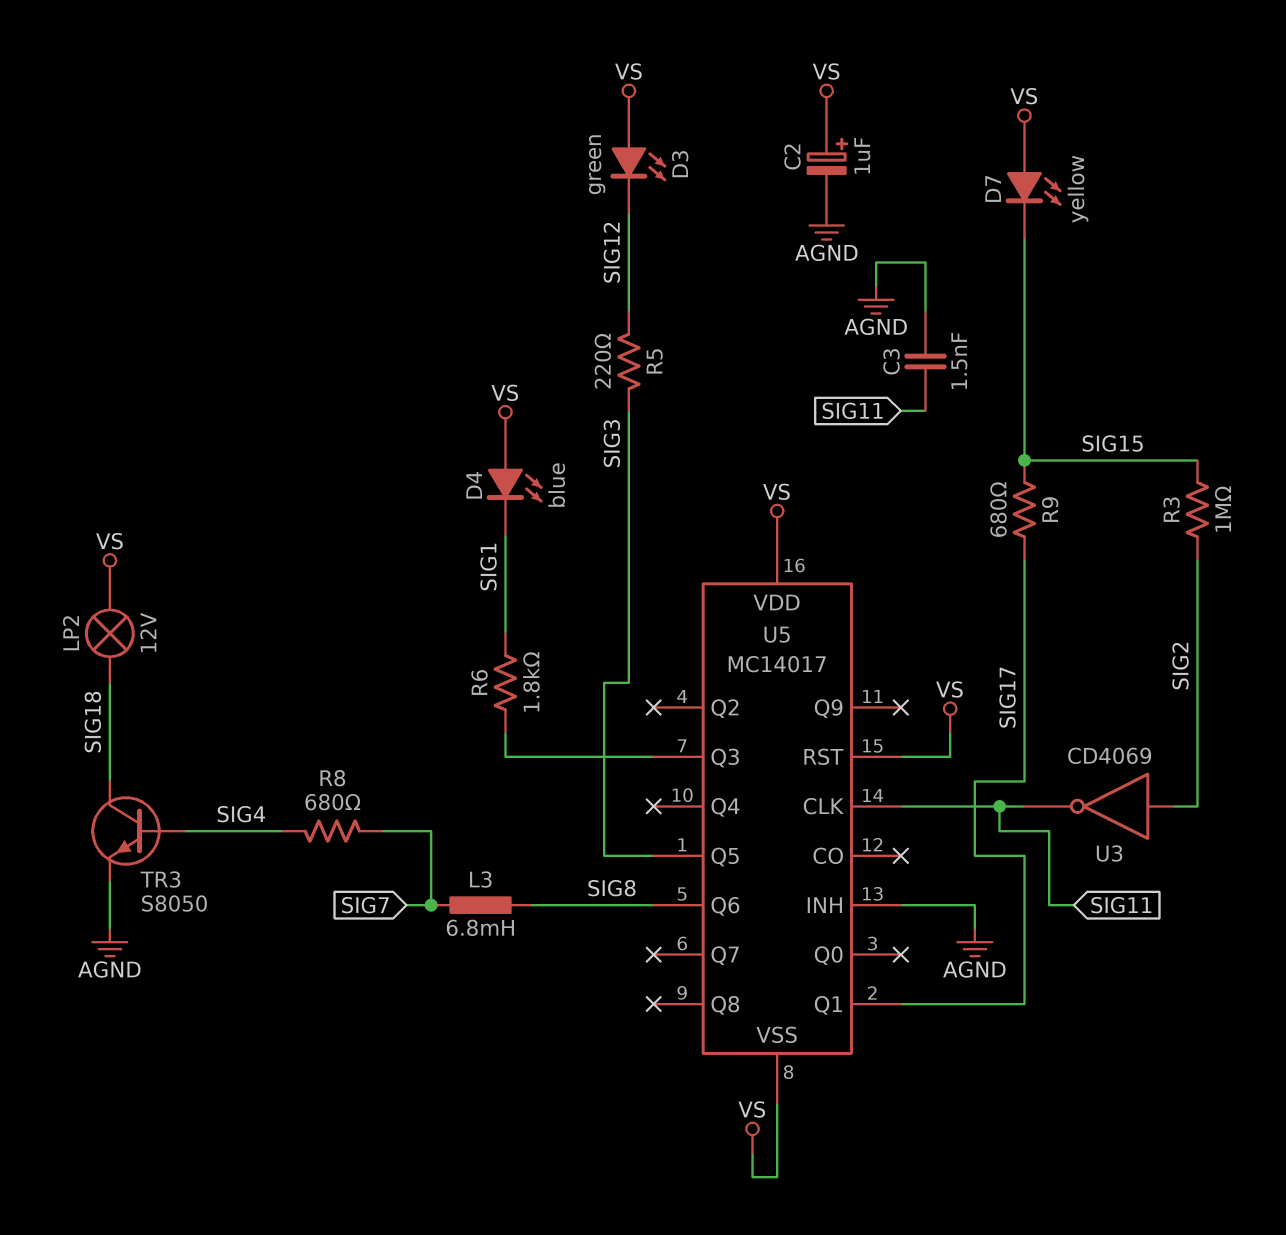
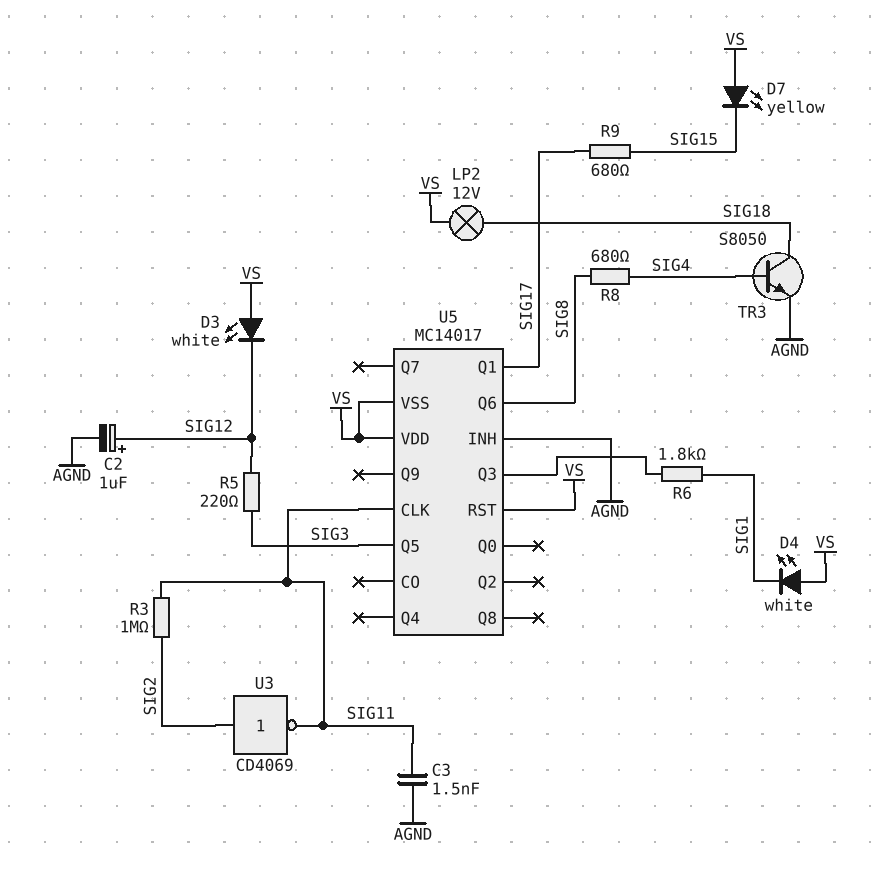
C2: 1uF (plus VS, minus AGND) -> 1uF (plus SIG12, minus AGND)
D3: LED green (A VS, K SIG12) -> LED white (A VS, K SIG12)
D4: LED blue (A VS, K SIG1) -> LED white (A VS, K SIG1)
L3: 6.8mH (SIG7, SIG8) -> none
R3: 1M (SIG2, SIG15) -> 1M (SIG2, SIG11)
R8: 680 (SIG4, SIG7) -> 680 (SIG4, SIG8)

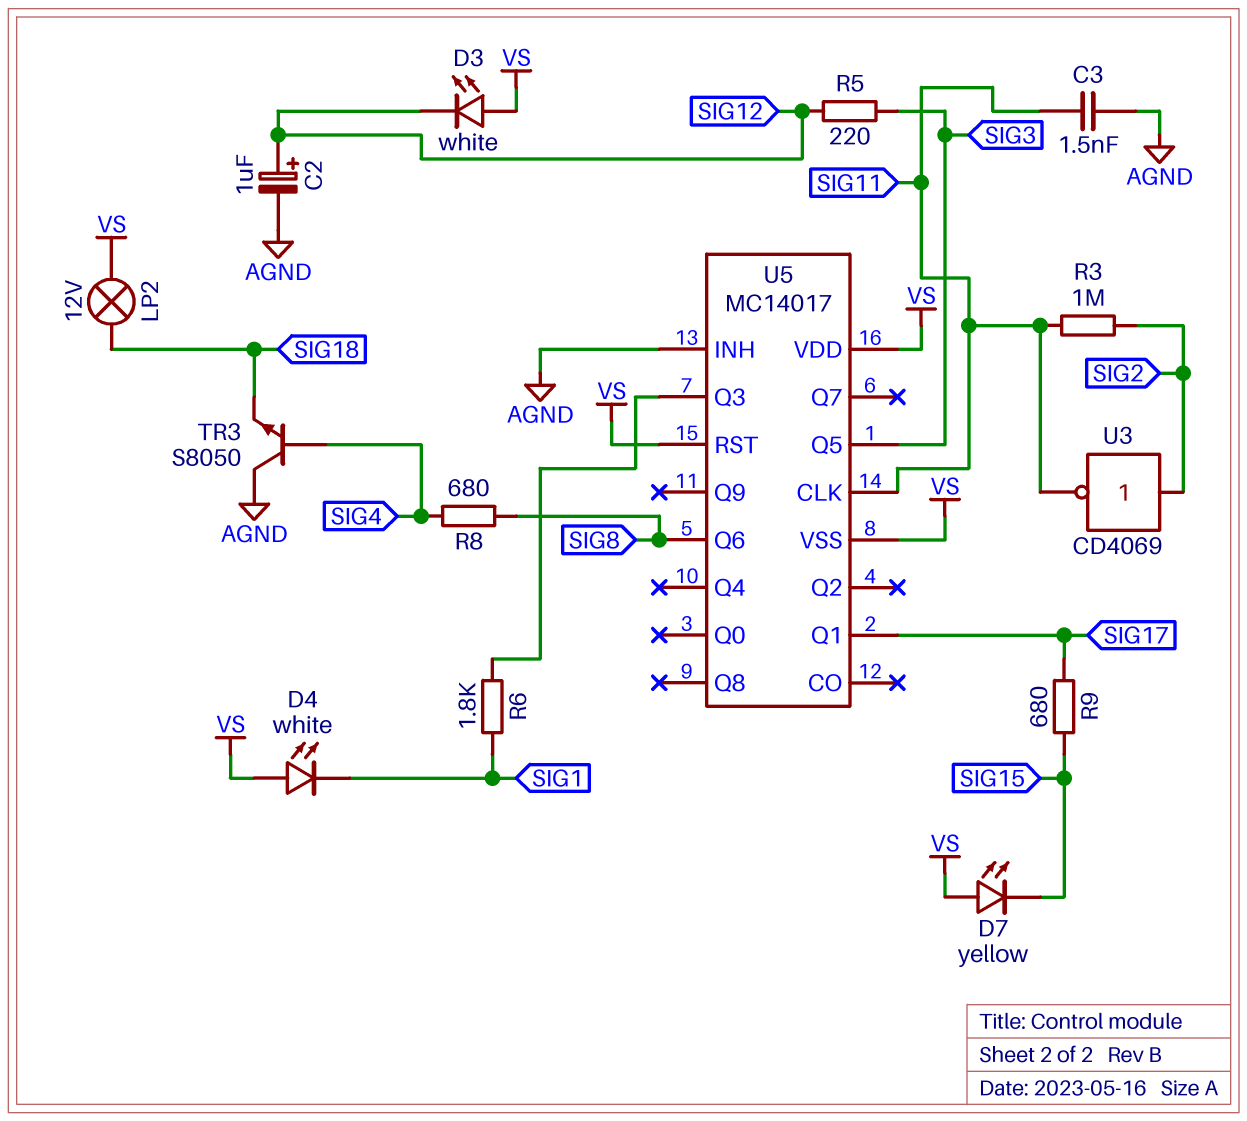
TR3: NPN S8050 (B SIG4, C SIG18, E AGND) -> NPN S8050 (B SIG4, C AGND, E SIG18)

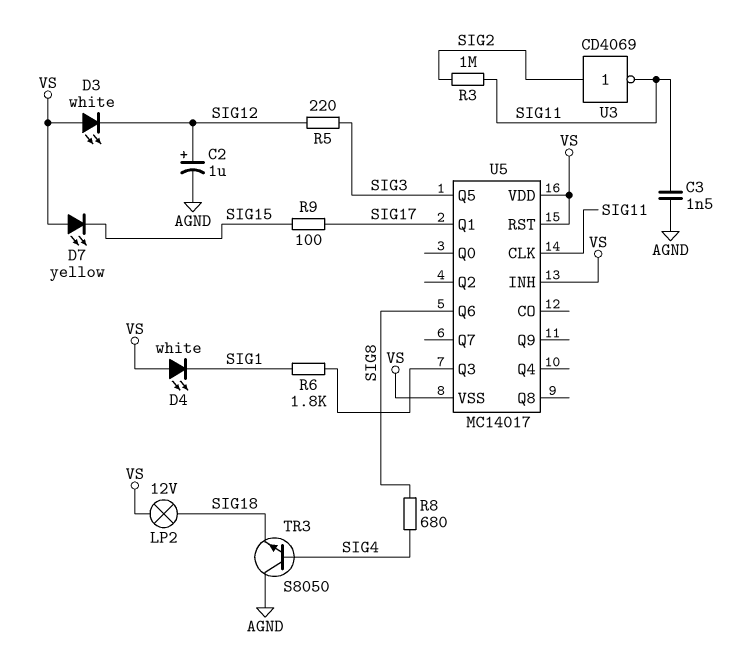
R9: 680 (SIG15, SIG17) -> 100 (SIG15, SIG17)
U5 pin INH: AGND -> VS

